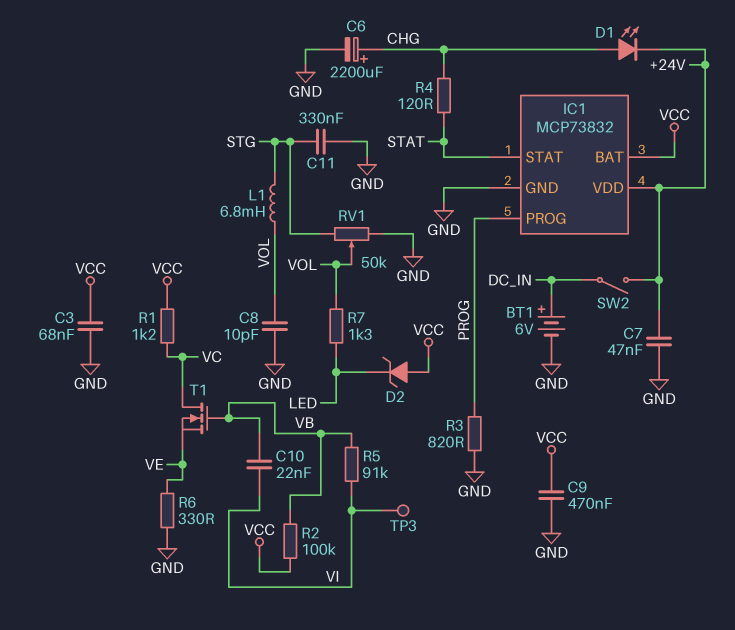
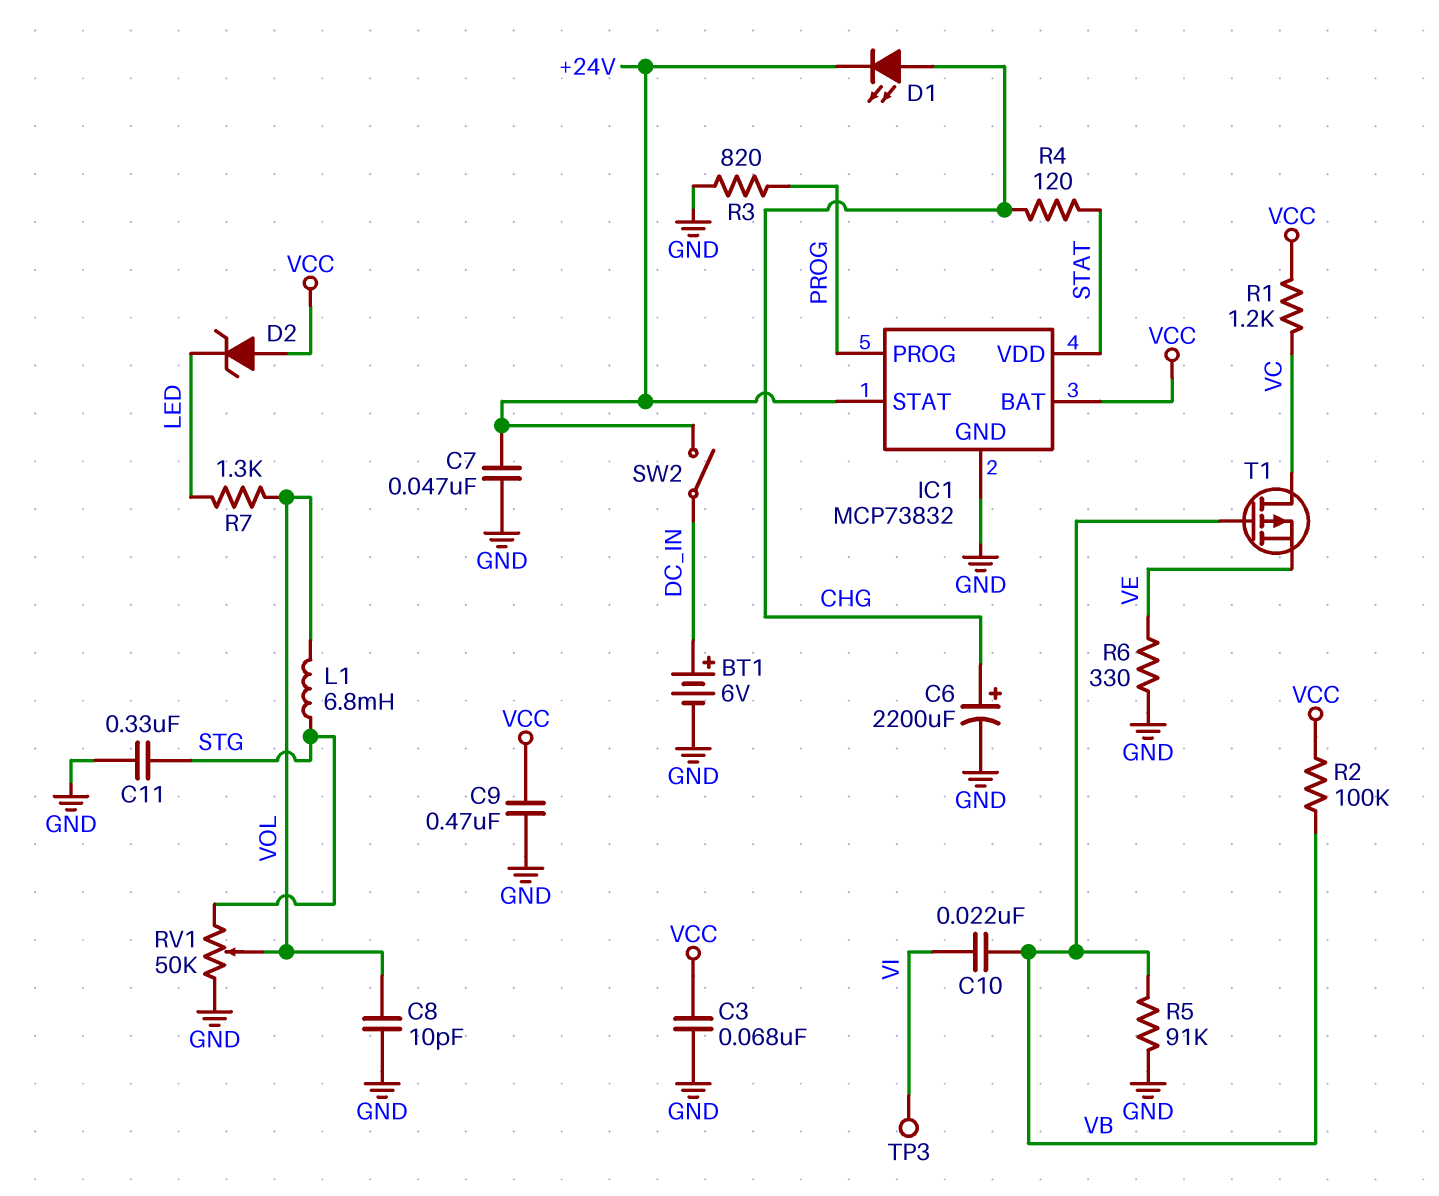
IC1 pin STAT: STAT -> +24V
IC1 pin VDD: +24V -> STAT
R5: 91k (VB, VI) -> 91k (GND, VB)
T1: NMOS (G VB, D VC, S VE) -> PMOS (G VB, D VC, S VE)

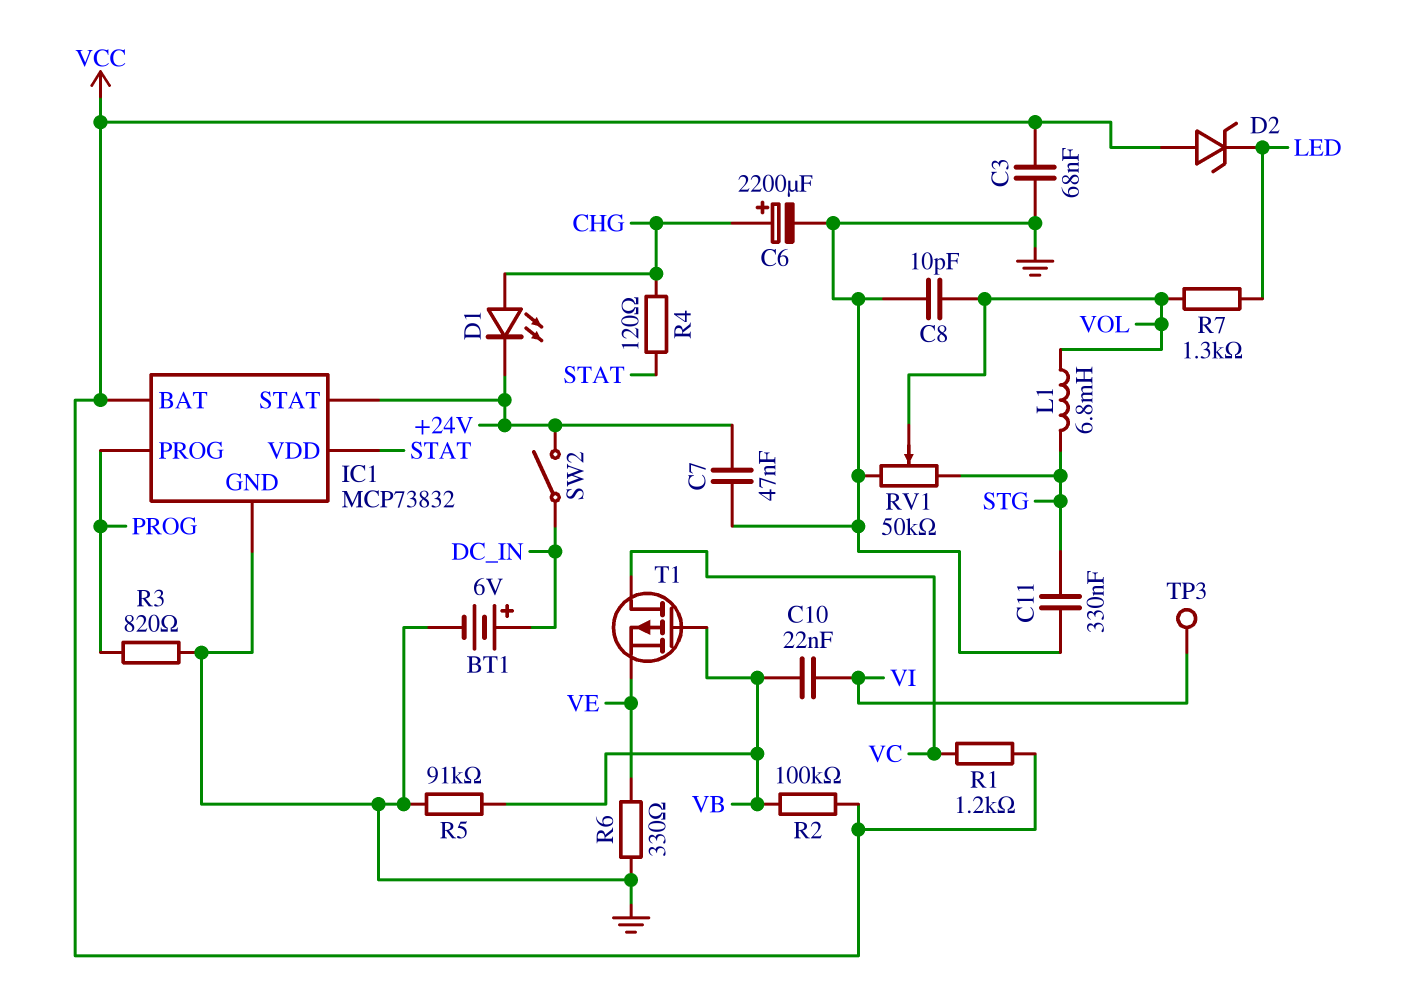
C9: 470nF (GND, VCC) -> none

